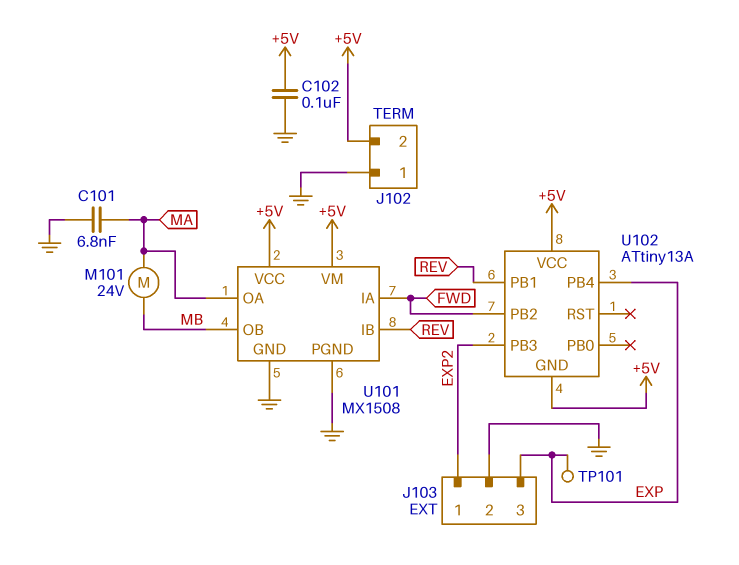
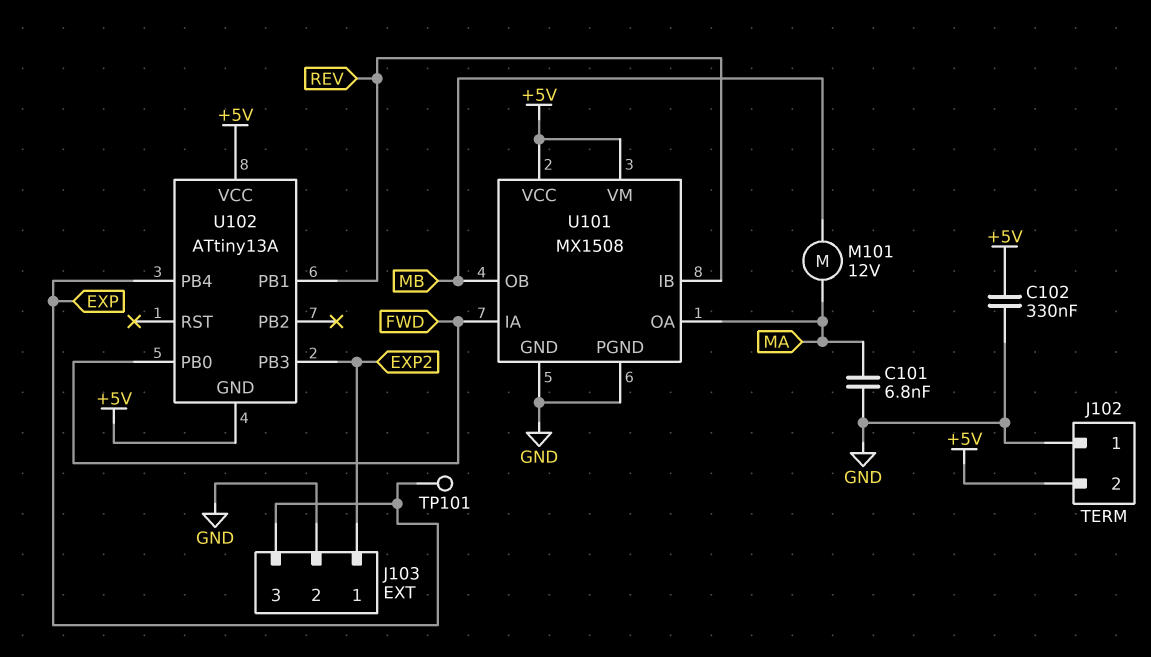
C102: 100nF (+5V, GND) -> 330nF (+5V, GND)
M101: motor 24V (MA, MB) -> motor 12V (MA, MB)
U102 pin PB0: none -> FWD
U102 pin PB2: FWD -> none

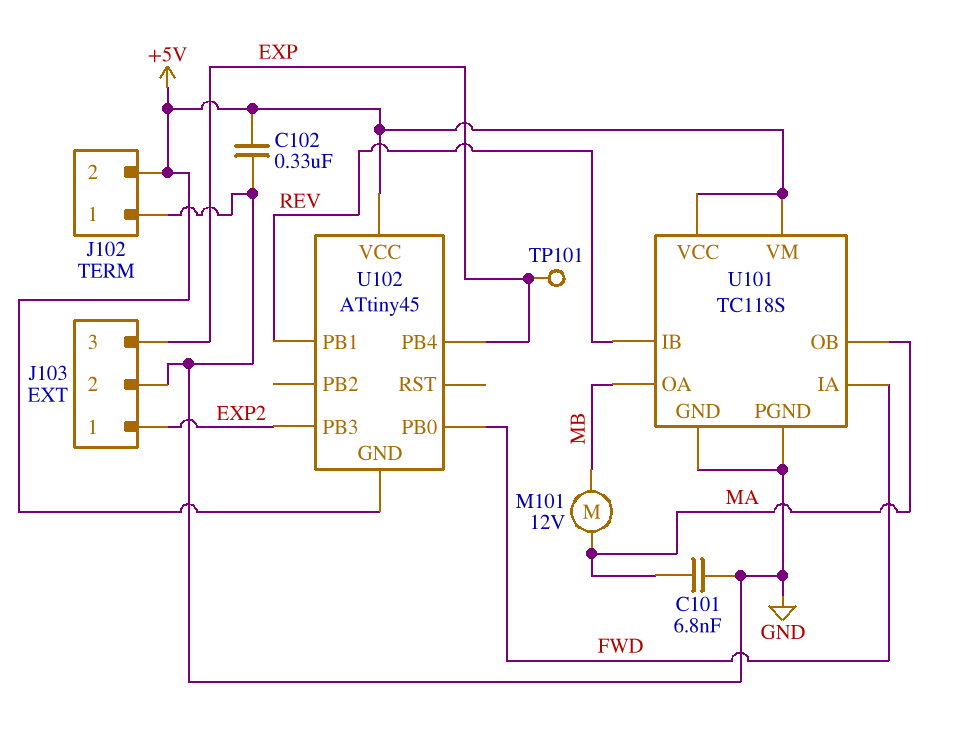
U101: MX1508 -> TC118S
U101 pin OA: MA -> MB
U101 pin OB: MB -> MA
U102: ATtiny13A -> ATtiny45

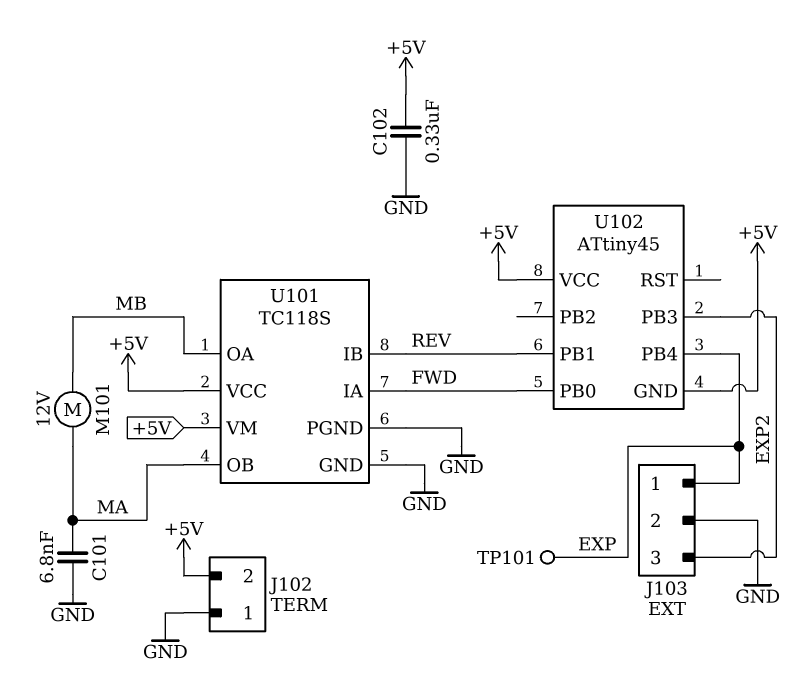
J103 pin 1: EXP2 -> EXP
J103 pin 3: EXP -> EXP2

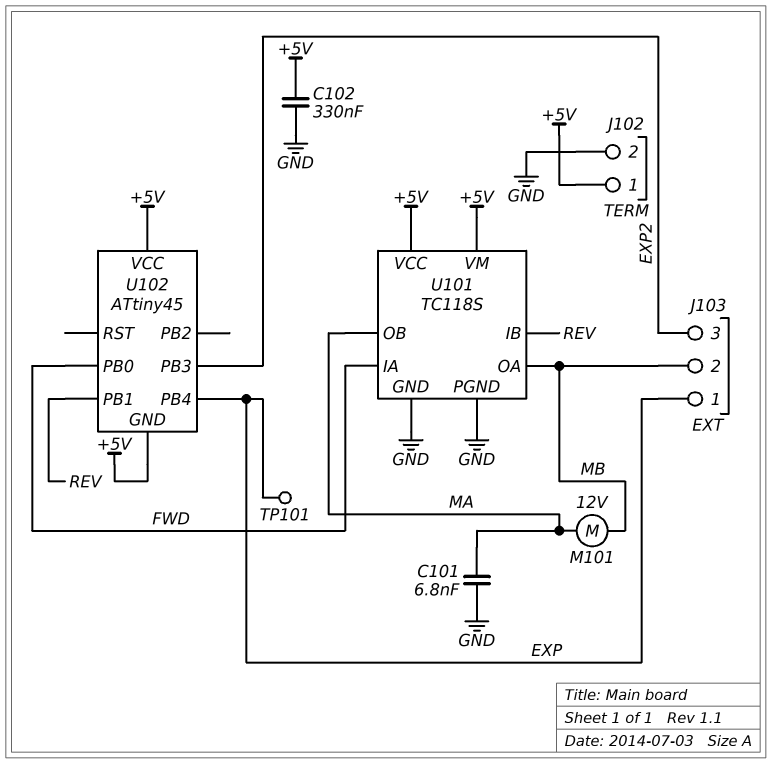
J102 pin 1: GND -> +5V
J102 pin 2: +5V -> GND
J103 pin 2: GND -> MB

